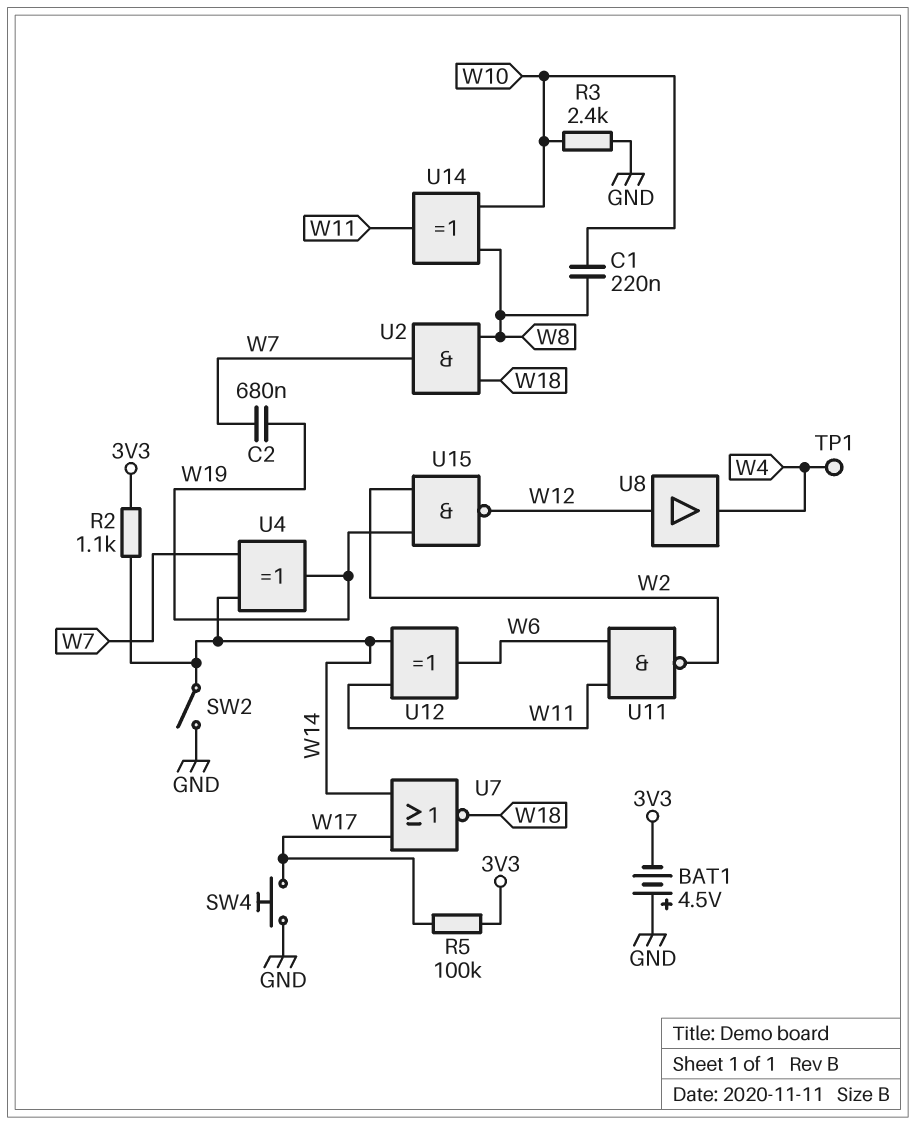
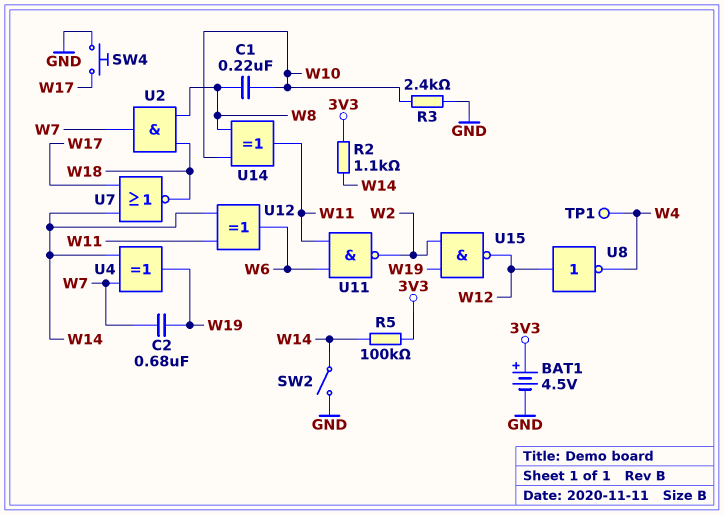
BAT1: 4.5V (plus GND, minus 3V3) -> 4.5V (plus 3V3, minus GND)
R5: 100k (3V3, W17) -> 100k (3V3, W14)
U8: buffer (in W12, out W4) -> NOT (in W12, out W4)

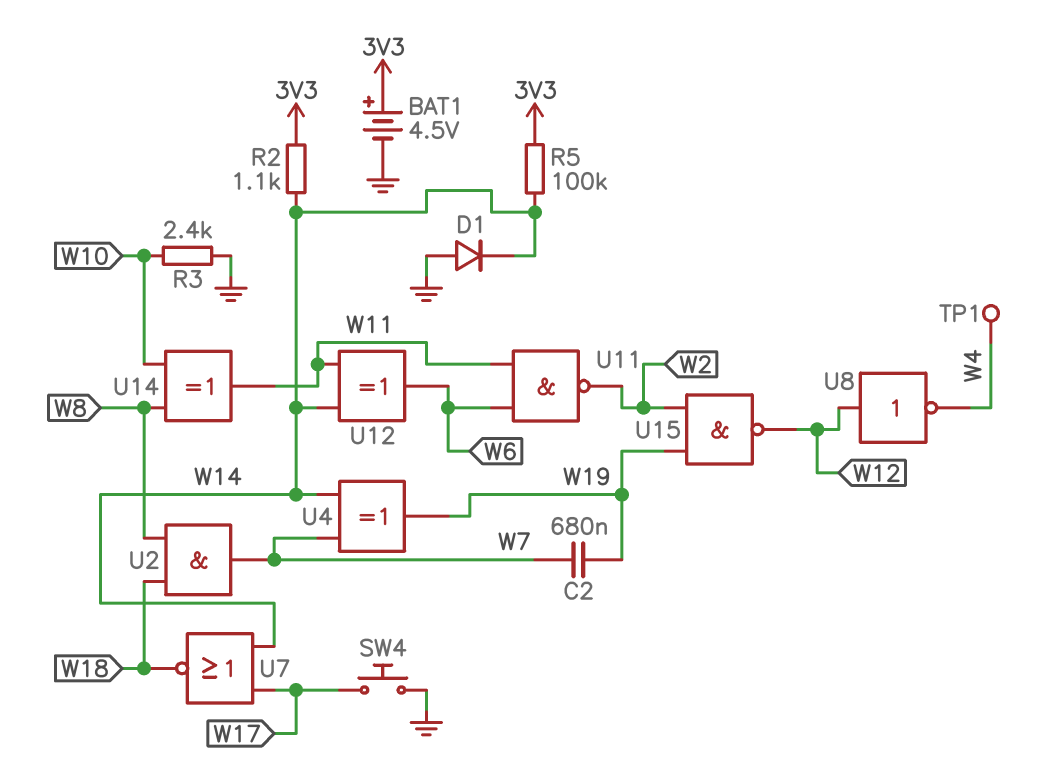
C1: 220nF (W8, W10) -> none
D1: none -> diode (A GND, K W14)
SW2: switch (GND, W14) -> none

